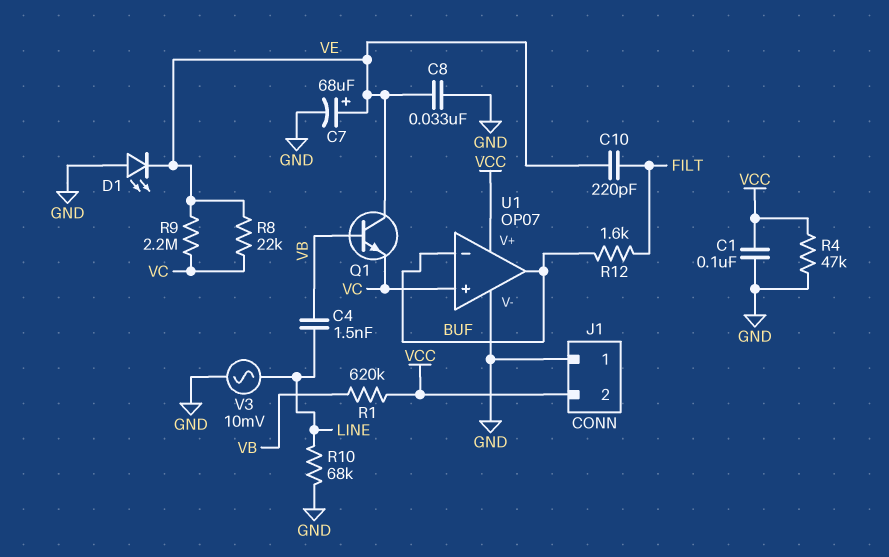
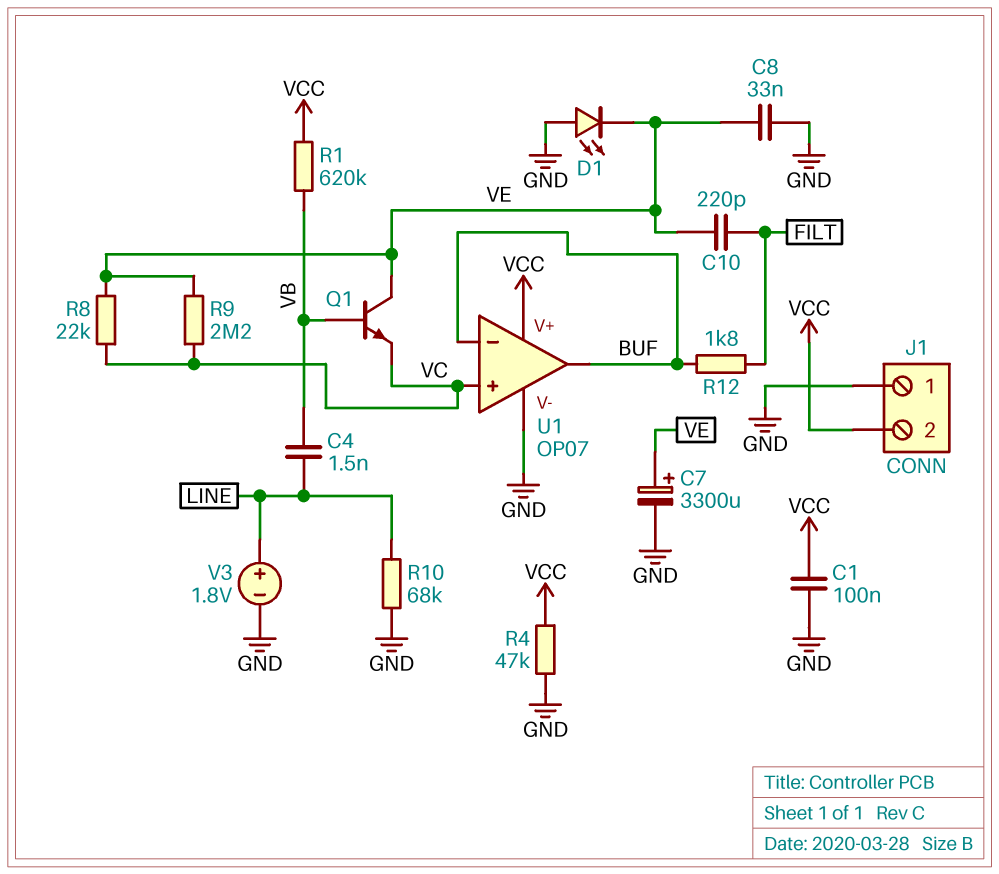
C7: 68uF (plus VE, minus GND) -> 3300uF (plus VE, minus GND)
R12: 1.6k (BUF, FILT) -> 1.8k (BUF, FILT)
V3: AC 10mV (GND, LINE) -> 1.8V (plus LINE, minus GND)

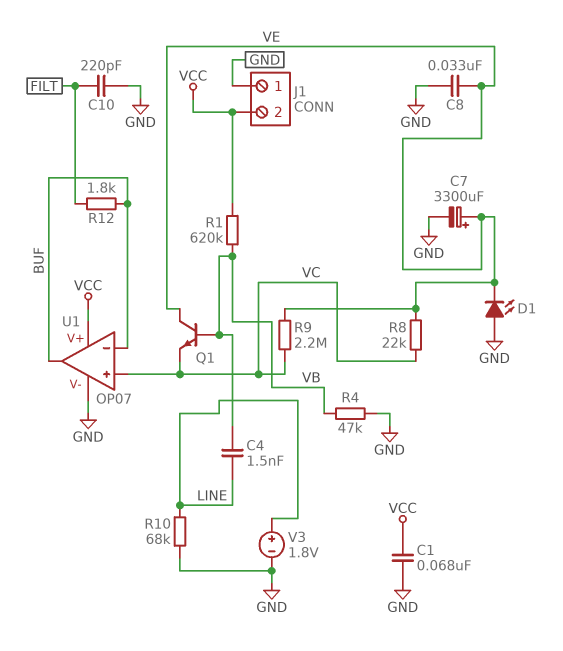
C1: 100nF (GND, VCC) -> 68nF (GND, VCC)
C10: 220pF (FILT, VE) -> 220pF (FILT, GND)
R4: 47k (GND, VCC) -> 47k (GND, VB)

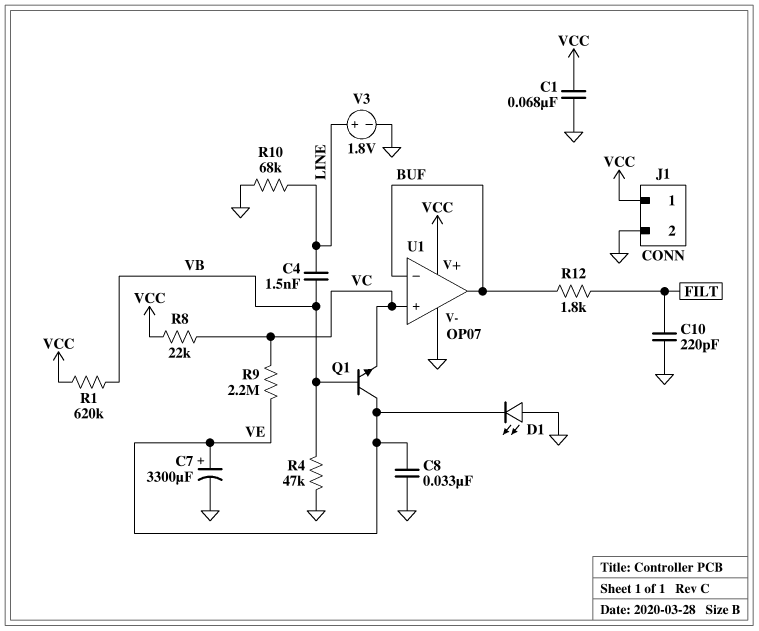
J1 pin 1: GND -> VCC
J1 pin 2: VCC -> GND
R8: 22k (VC, VE) -> 22k (VC, VCC)

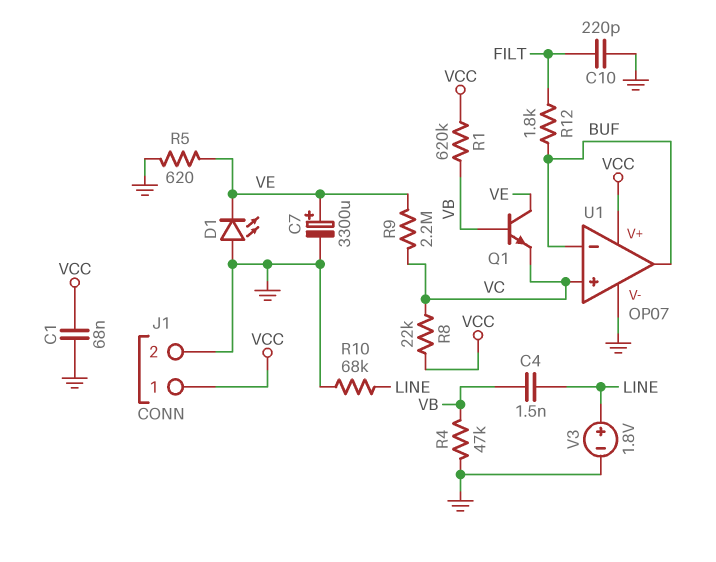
C8: 33nF (GND, VE) -> none
R5: none -> 620 (GND, VE)

